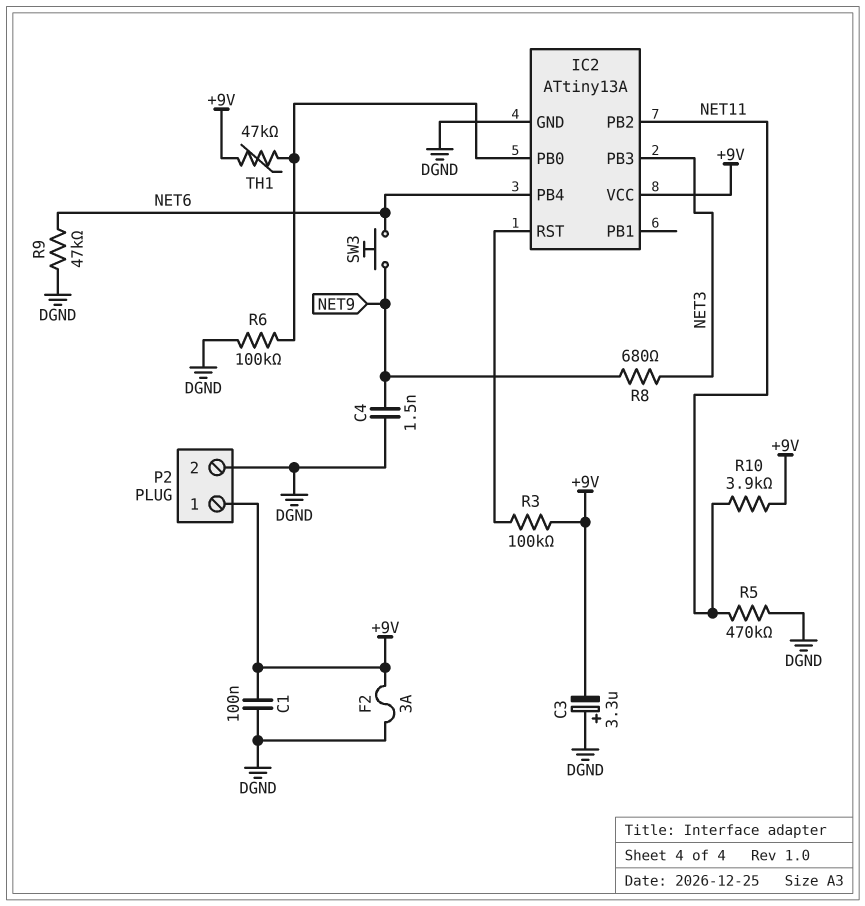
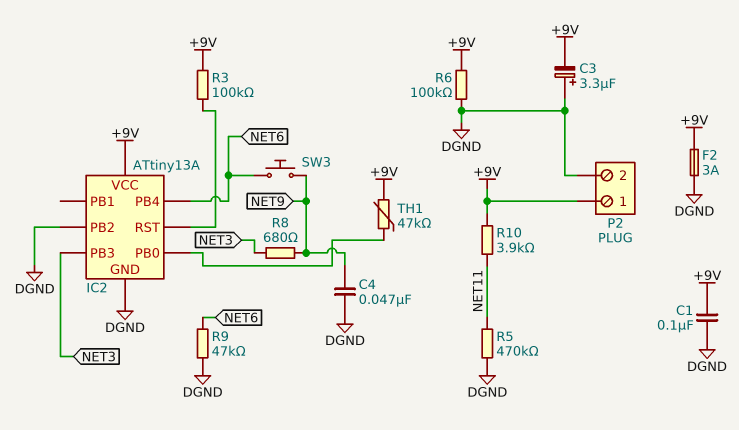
C4: 1.5nF (DGND, NET9) -> 47nF (DGND, NET9)
IC2 pin PB2: NET11 -> DGND
R6: 100k (DGND, IC2/PB0) -> 100k (+9V, DGND)

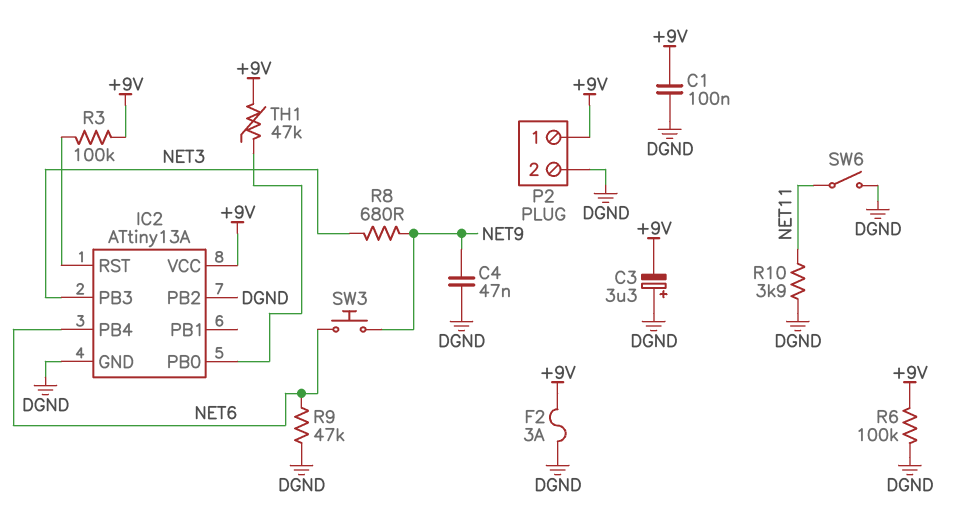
R5: 470k (DGND, NET11) -> none
R10: 3.9k (+9V, NET11) -> 3.9k (DGND, NET11)
SW6: none -> switch (DGND, NET11)

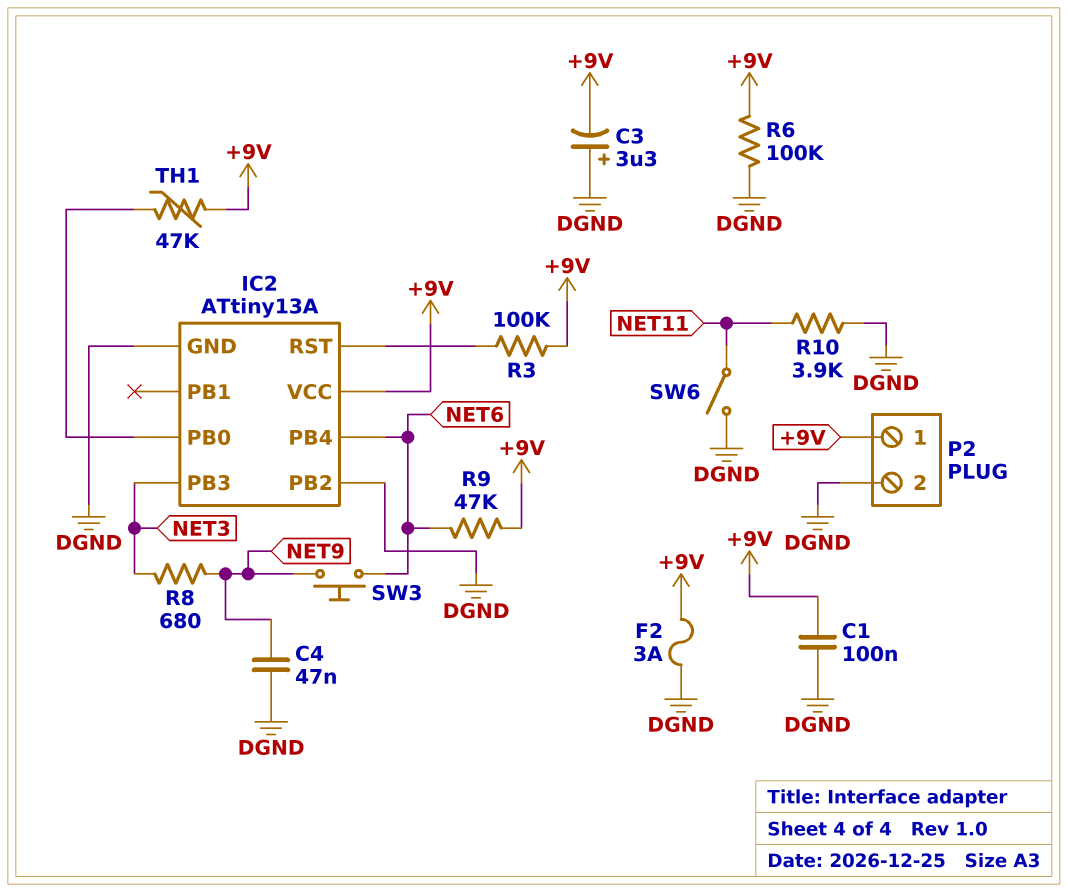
R9: 47k (DGND, NET6) -> 47k (+9V, NET6)

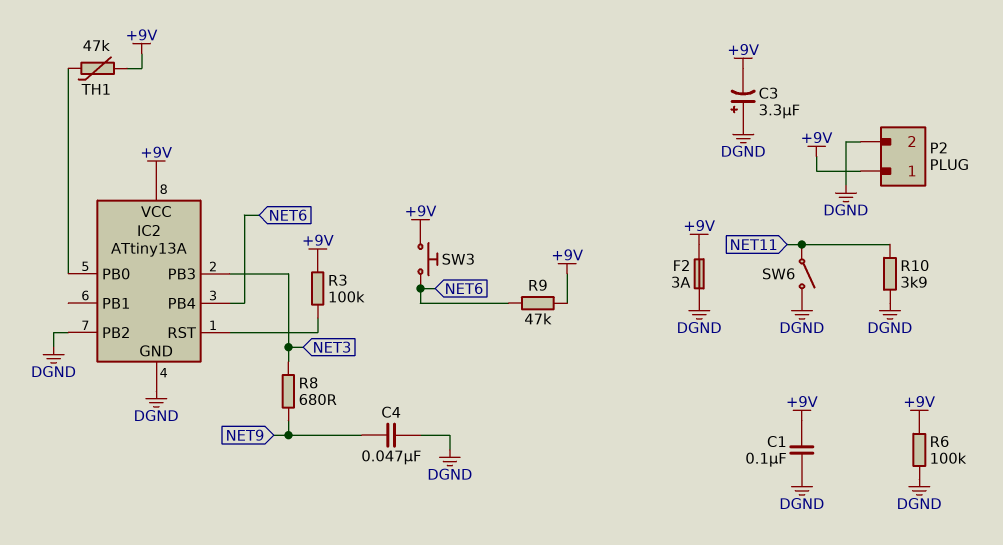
SW3: button (NET6, NET9) -> button (+9V, NET6)

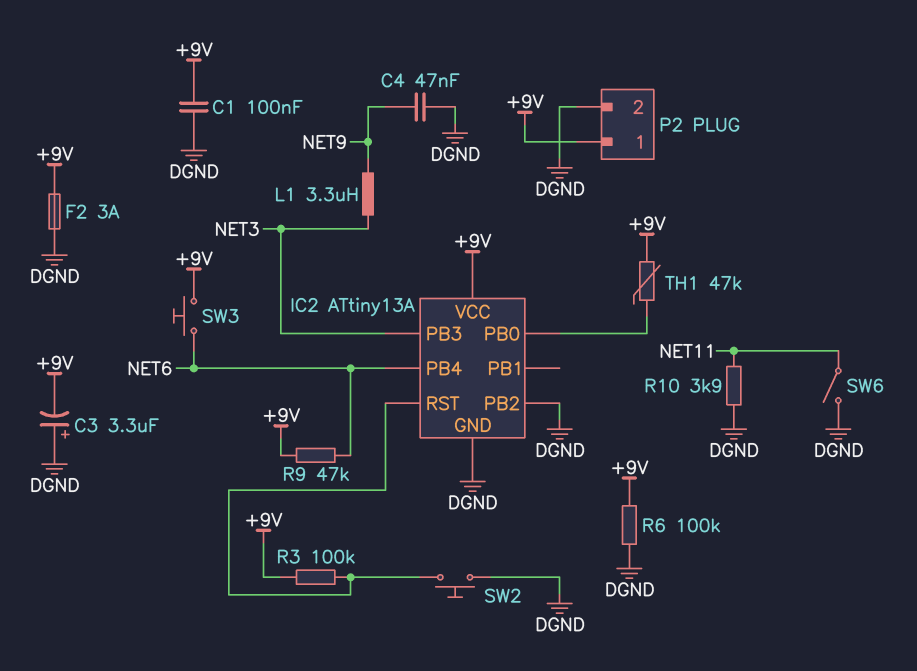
L1: none -> 3.3uH (NET3, NET9)
R8: 680 (NET3, NET9) -> none
SW2: none -> button (DGND, IC2/RST)

